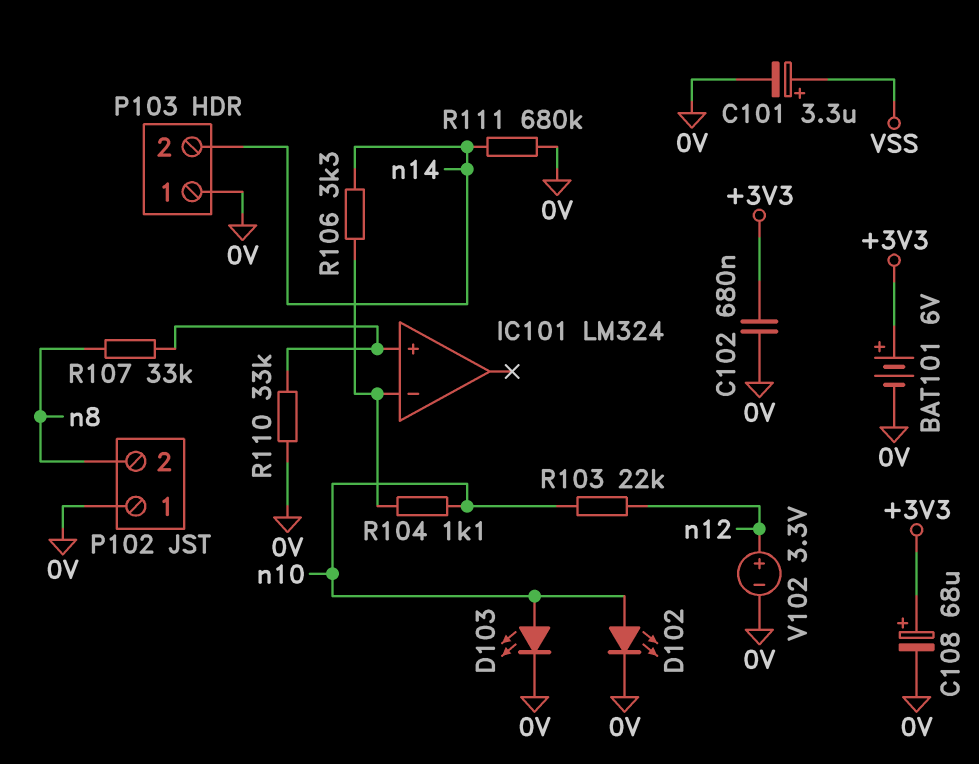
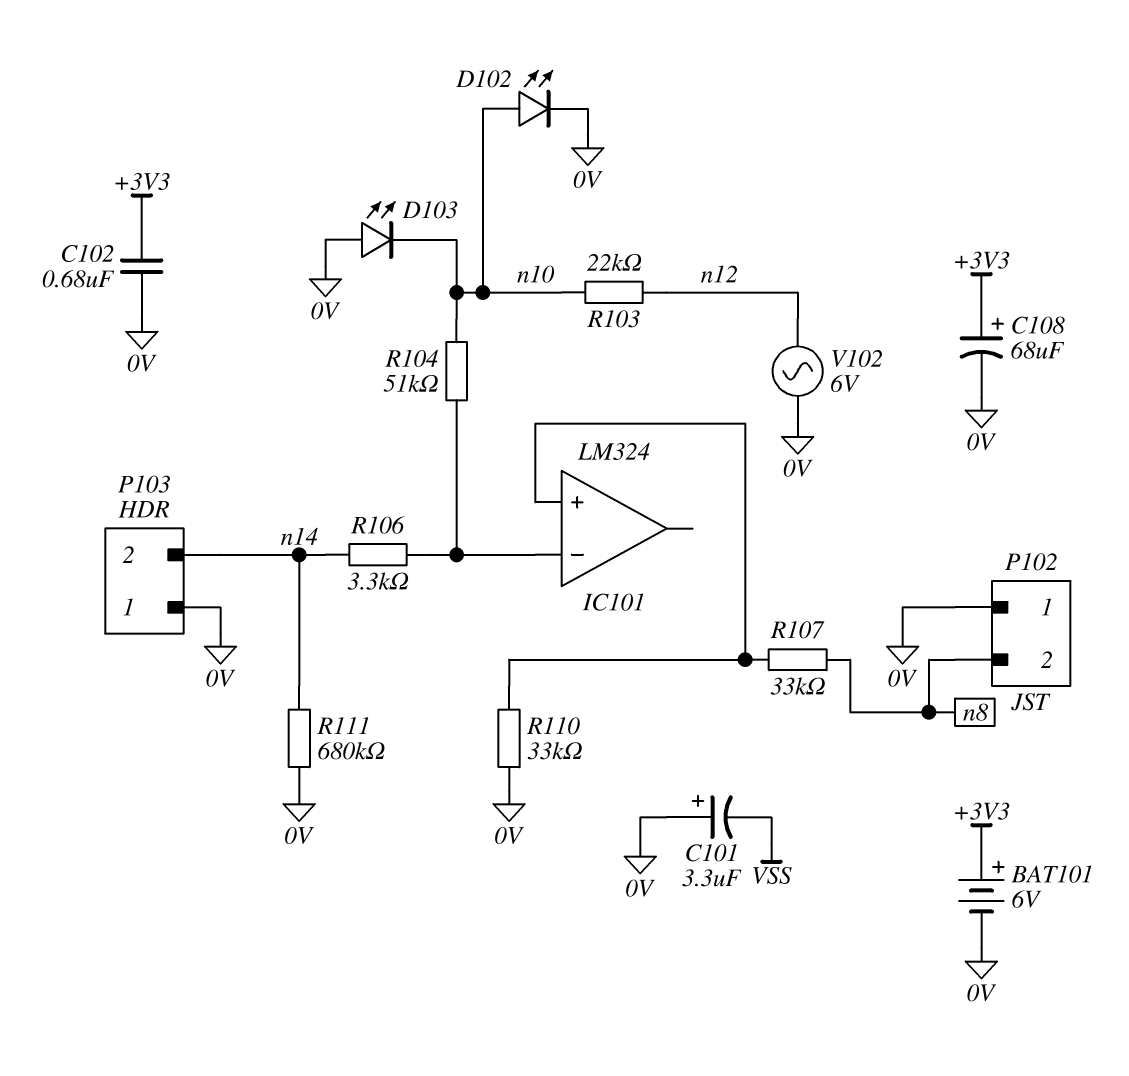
C101: 3.3uF (plus VSS, minus 0V) -> 3.3uF (plus 0V, minus VSS)
D103: LED (A n10, K 0V) -> LED (A 0V, K n10)
R104: 1.1k (IC101/in-, n10) -> 51k (IC101/in-, n10)
V102: 3.3V (plus n12, minus 0V) -> AC 6V (0V, n12)

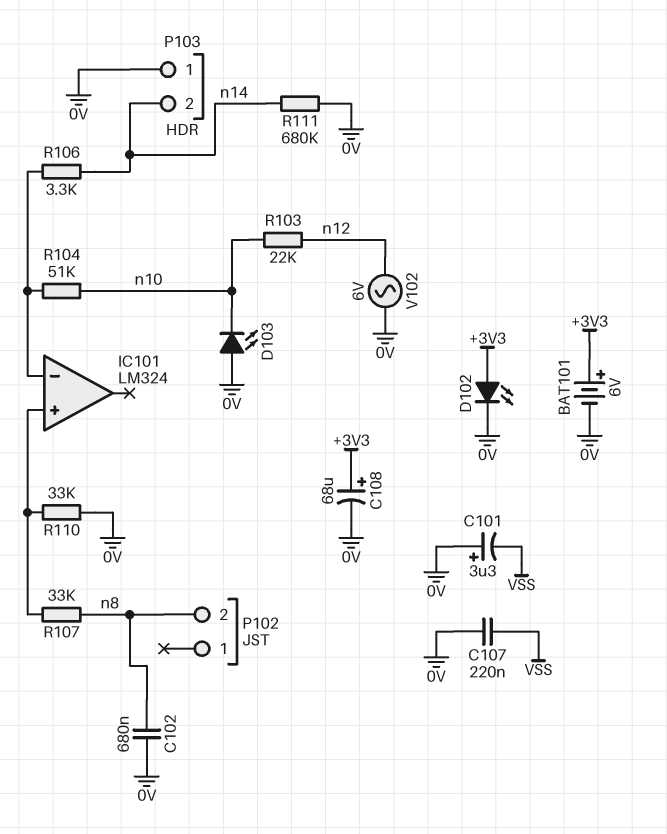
C102: 680nF (+3V3, 0V) -> 680nF (0V, n8)
C107: none -> 220nF (0V, VSS)
D102: LED (A n10, K 0V) -> LED (A +3V3, K 0V)
P102 pin 1: 0V -> none

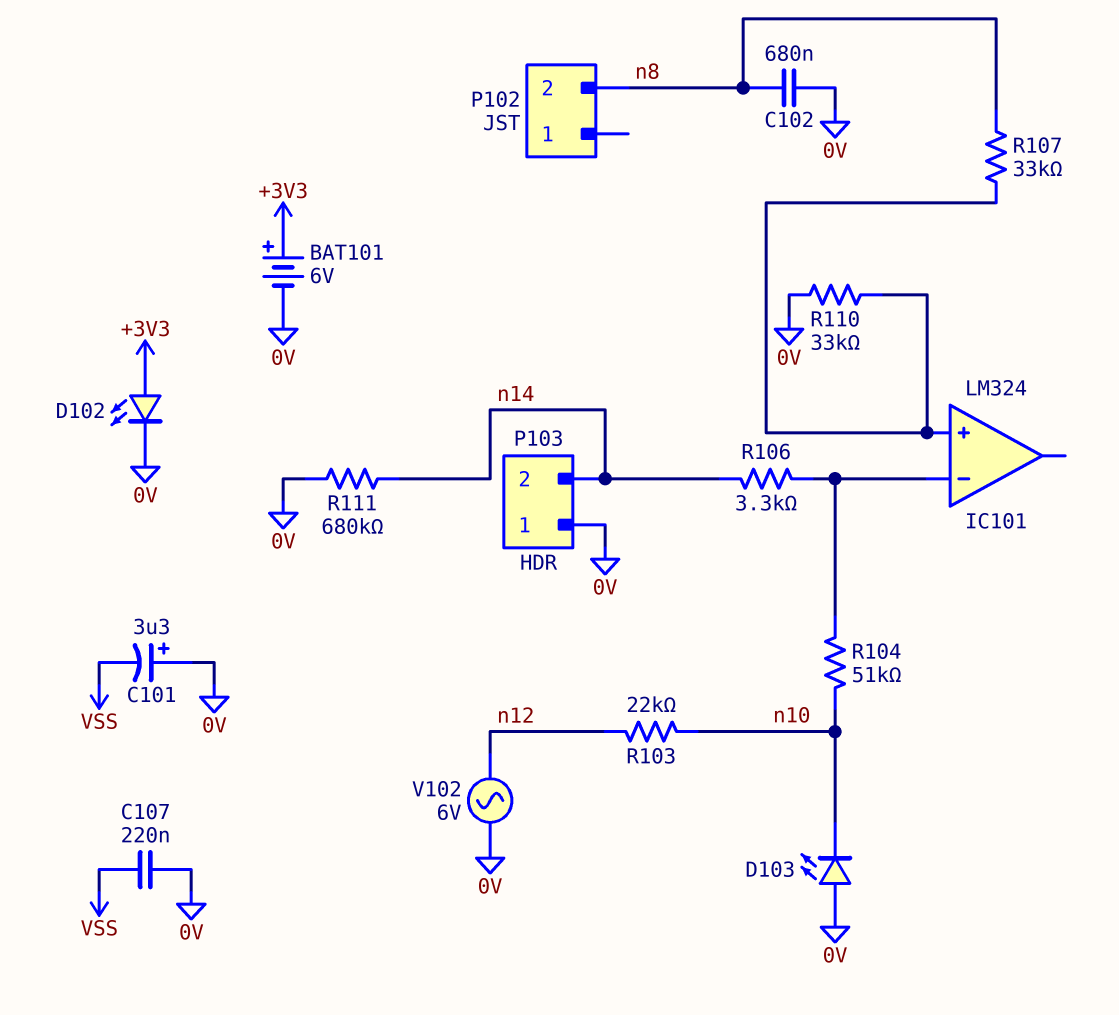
C108: 68uF (plus +3V3, minus 0V) -> none

